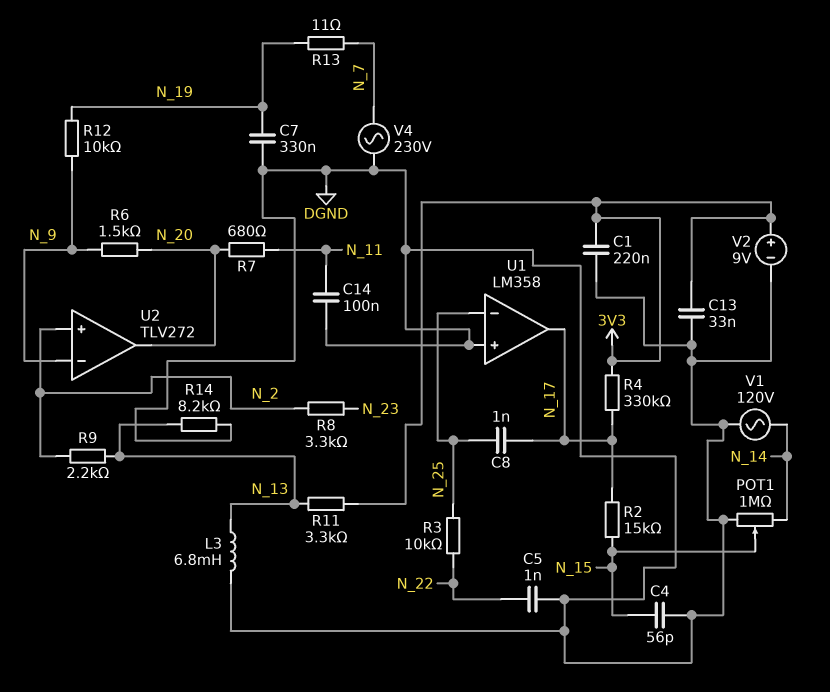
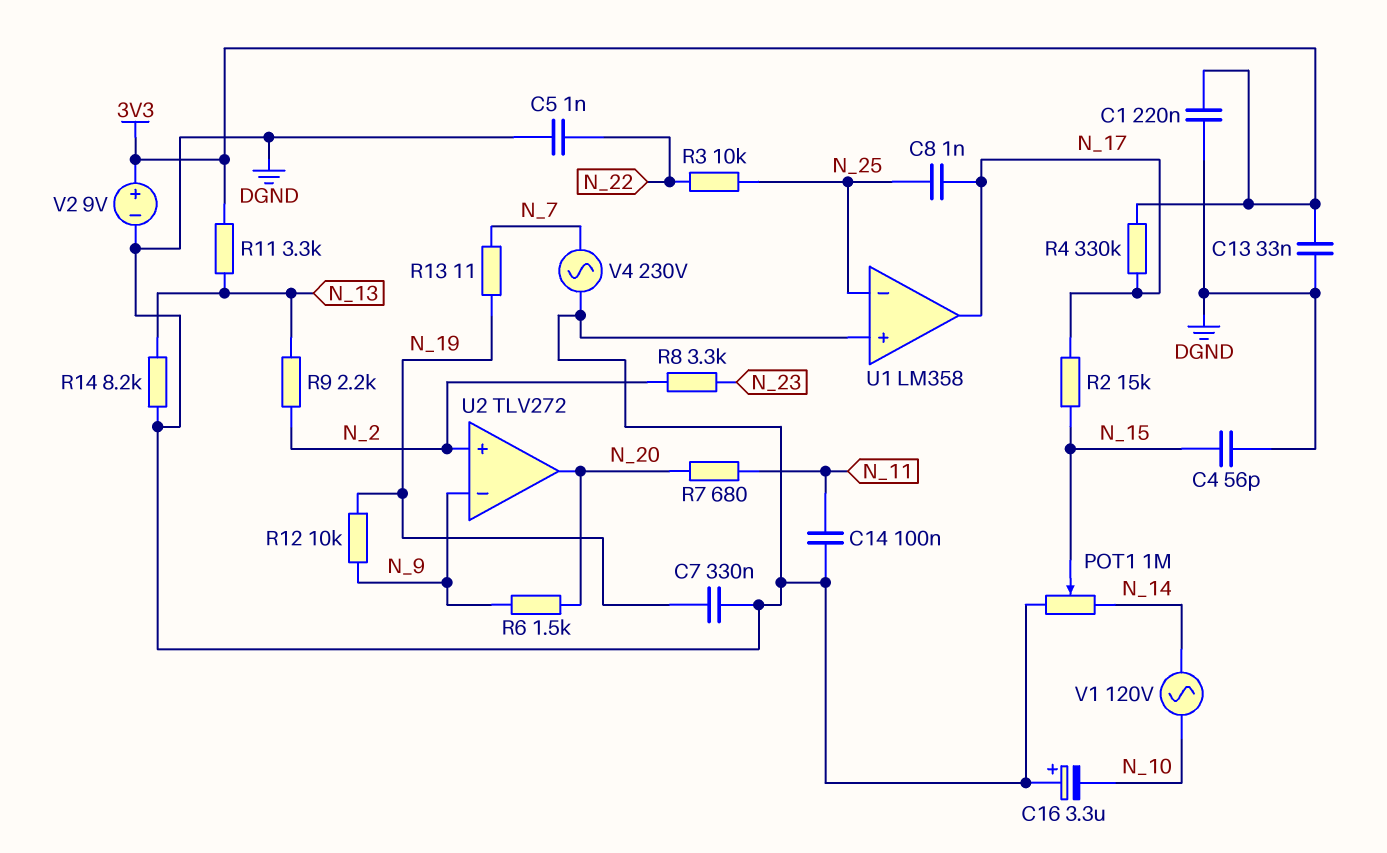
C16: none -> 3.3uF (plus DGND, minus N_10)
L3: 6.8mH (DGND, N_13) -> none
V1: AC 120V (DGND, N_14) -> AC 120V (N_10, N_14)

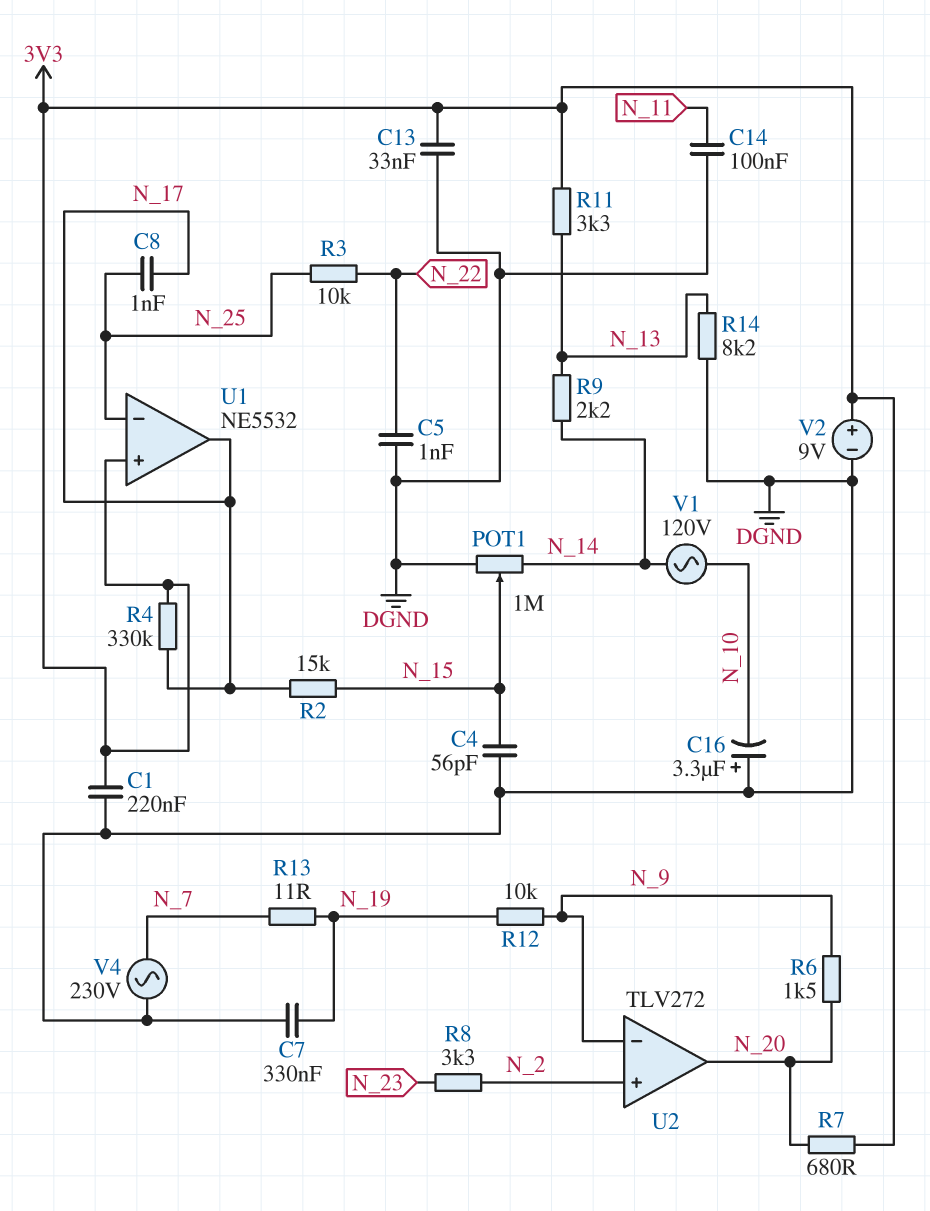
R7: 680 (N_11, N_20) -> 680 (3V3, N_20)
R9: 2.2k (N_2, N_13) -> 2.2k (N_13, N_14)
U1: LM358 -> NE5532
U1 pin in+: DGND -> 3V3

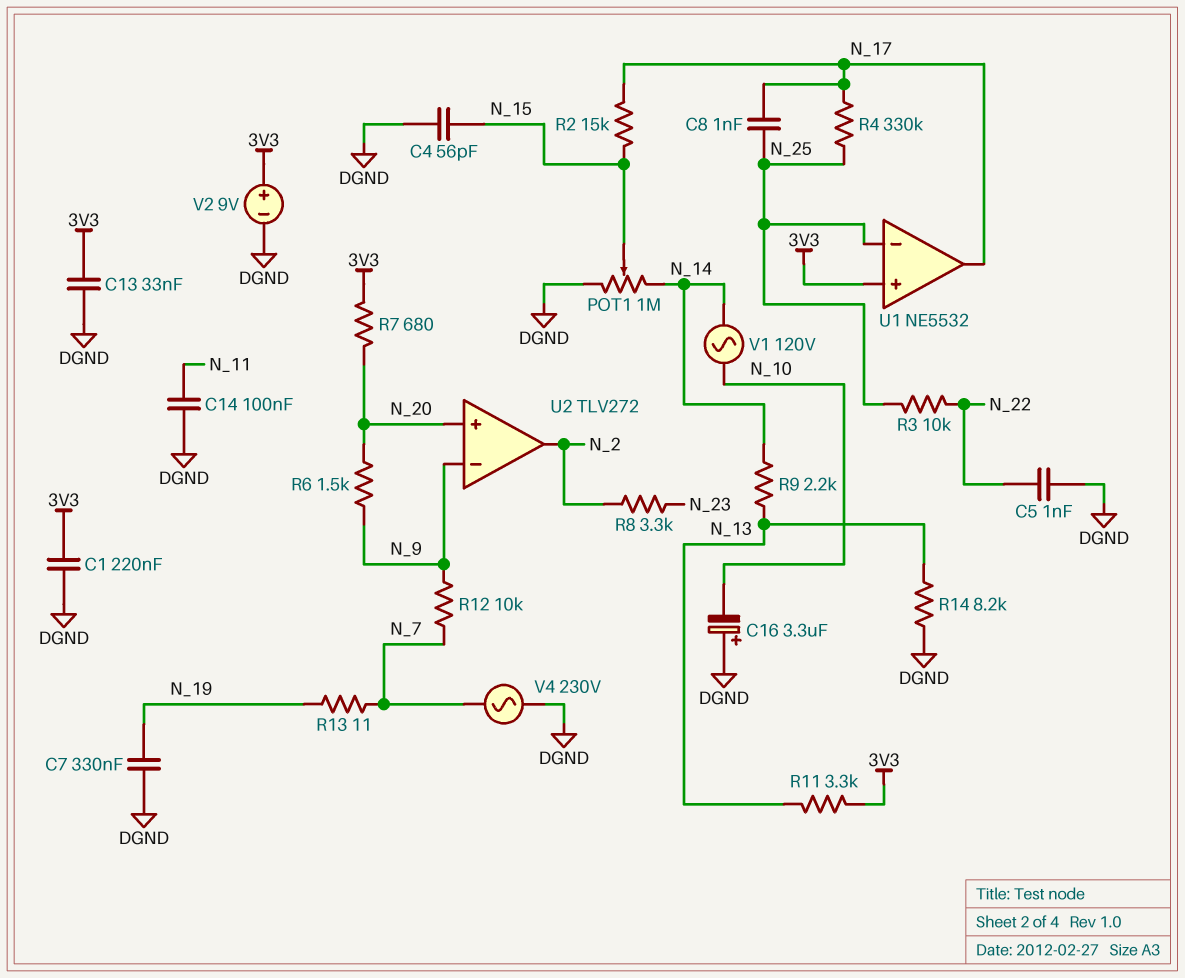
R4: 330k (3V3, N_17) -> 330k (N_17, N_25)
R12: 10k (N_9, N_19) -> 10k (N_7, N_9)
U2 pin in+: N_2 -> N_20
U2 pin out: N_20 -> N_2

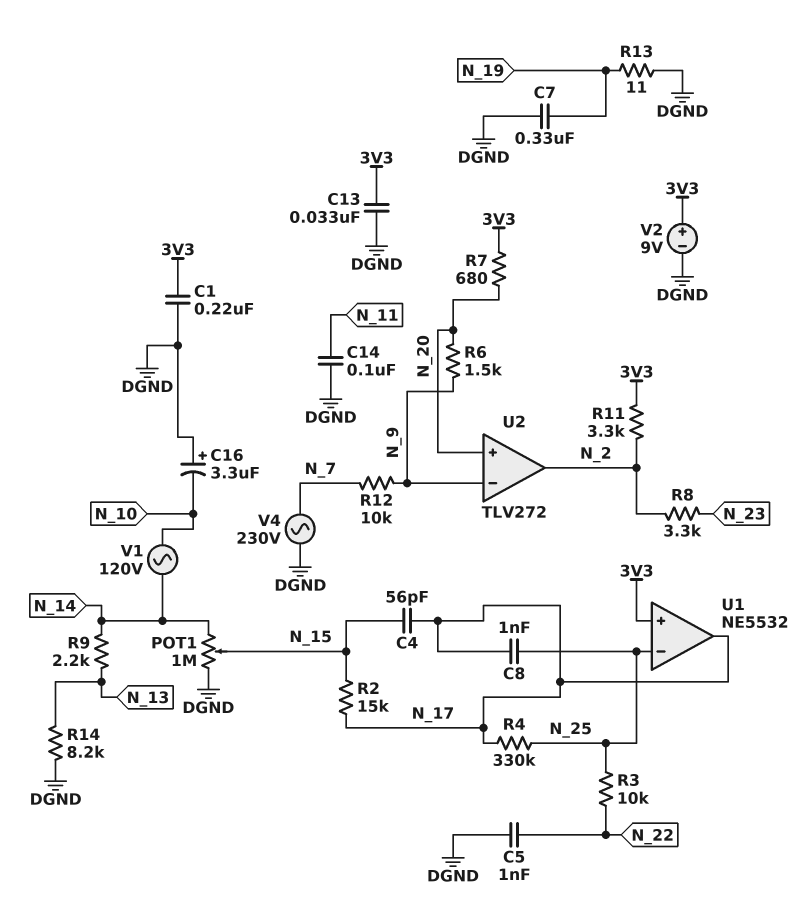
C4: 56pF (DGND, N_15) -> 56pF (N_15, N_17)
R11: 3.3k (3V3, N_13) -> 3.3k (3V3, N_2)
R13: 11 (N_7, N_19) -> 11 (DGND, N_19)

